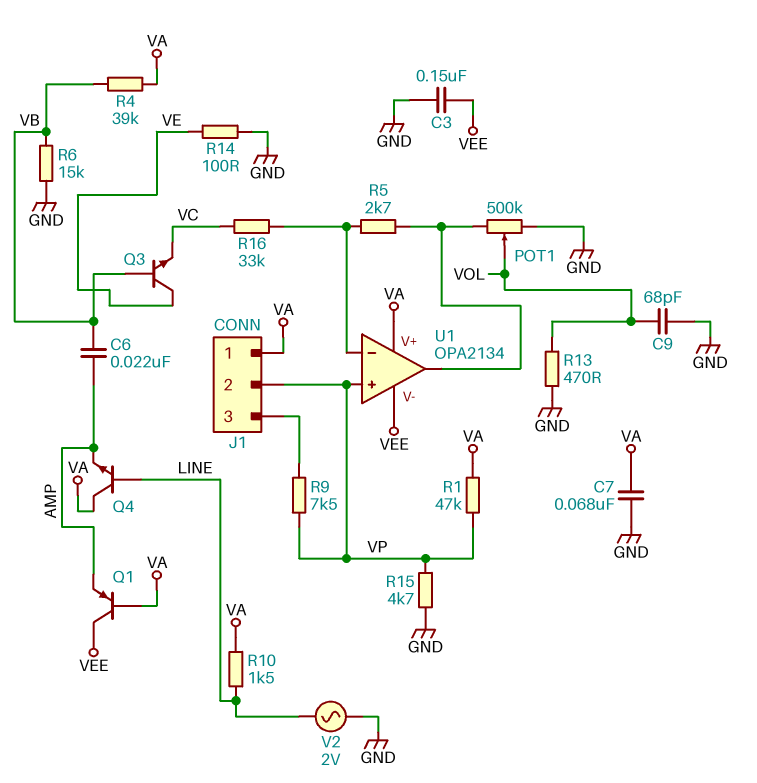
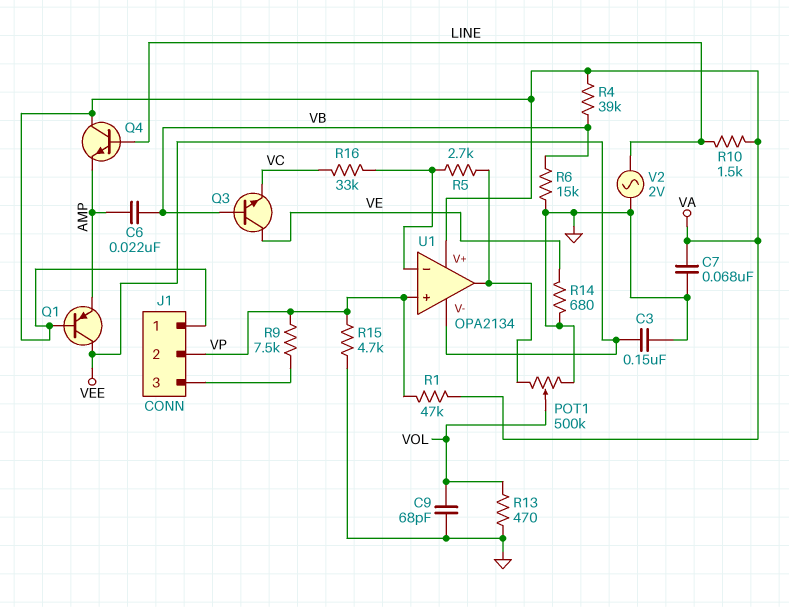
R14: 100 (GND, VE) -> 680 (GND, VE)

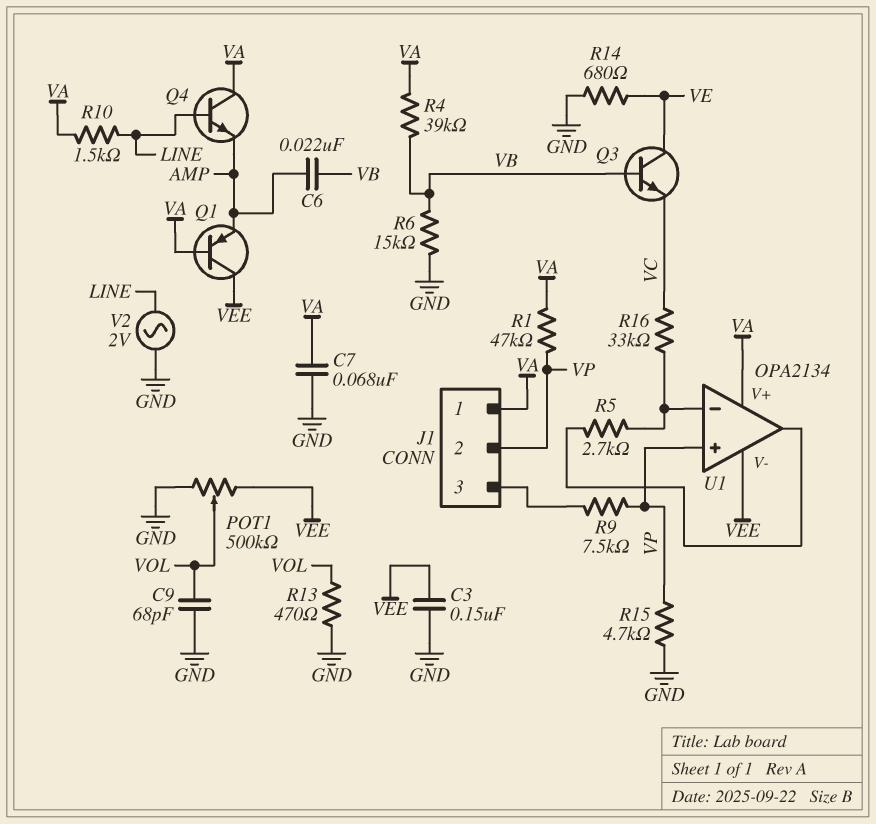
POT1: 500k (GND, U1/out, wiper VOL) -> 500k (GND, VEE, wiper VOL)

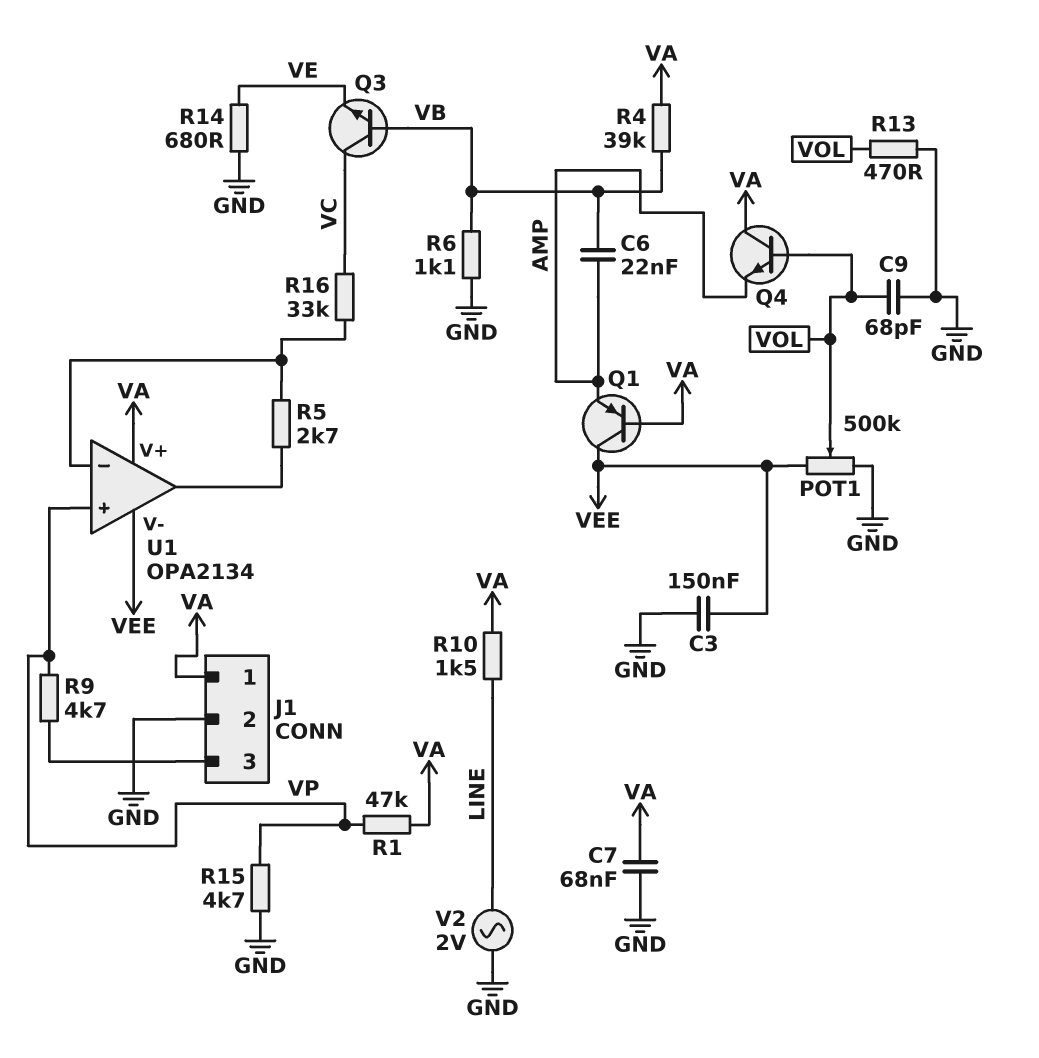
J1 pin 2: VP -> GND
Q3: NPN (B VB, C VE, E VC) -> NPN (B VB, C VC, E VE)
Q4: NPN (B LINE, C VA, E AMP) -> NPN (B VOL, C VA, E AMP)
R6: 15k (GND, VB) -> 1.1k (GND, VB)
R9: 7.5k (J1/3, VP) -> 4.7k (J1/3, VP)

